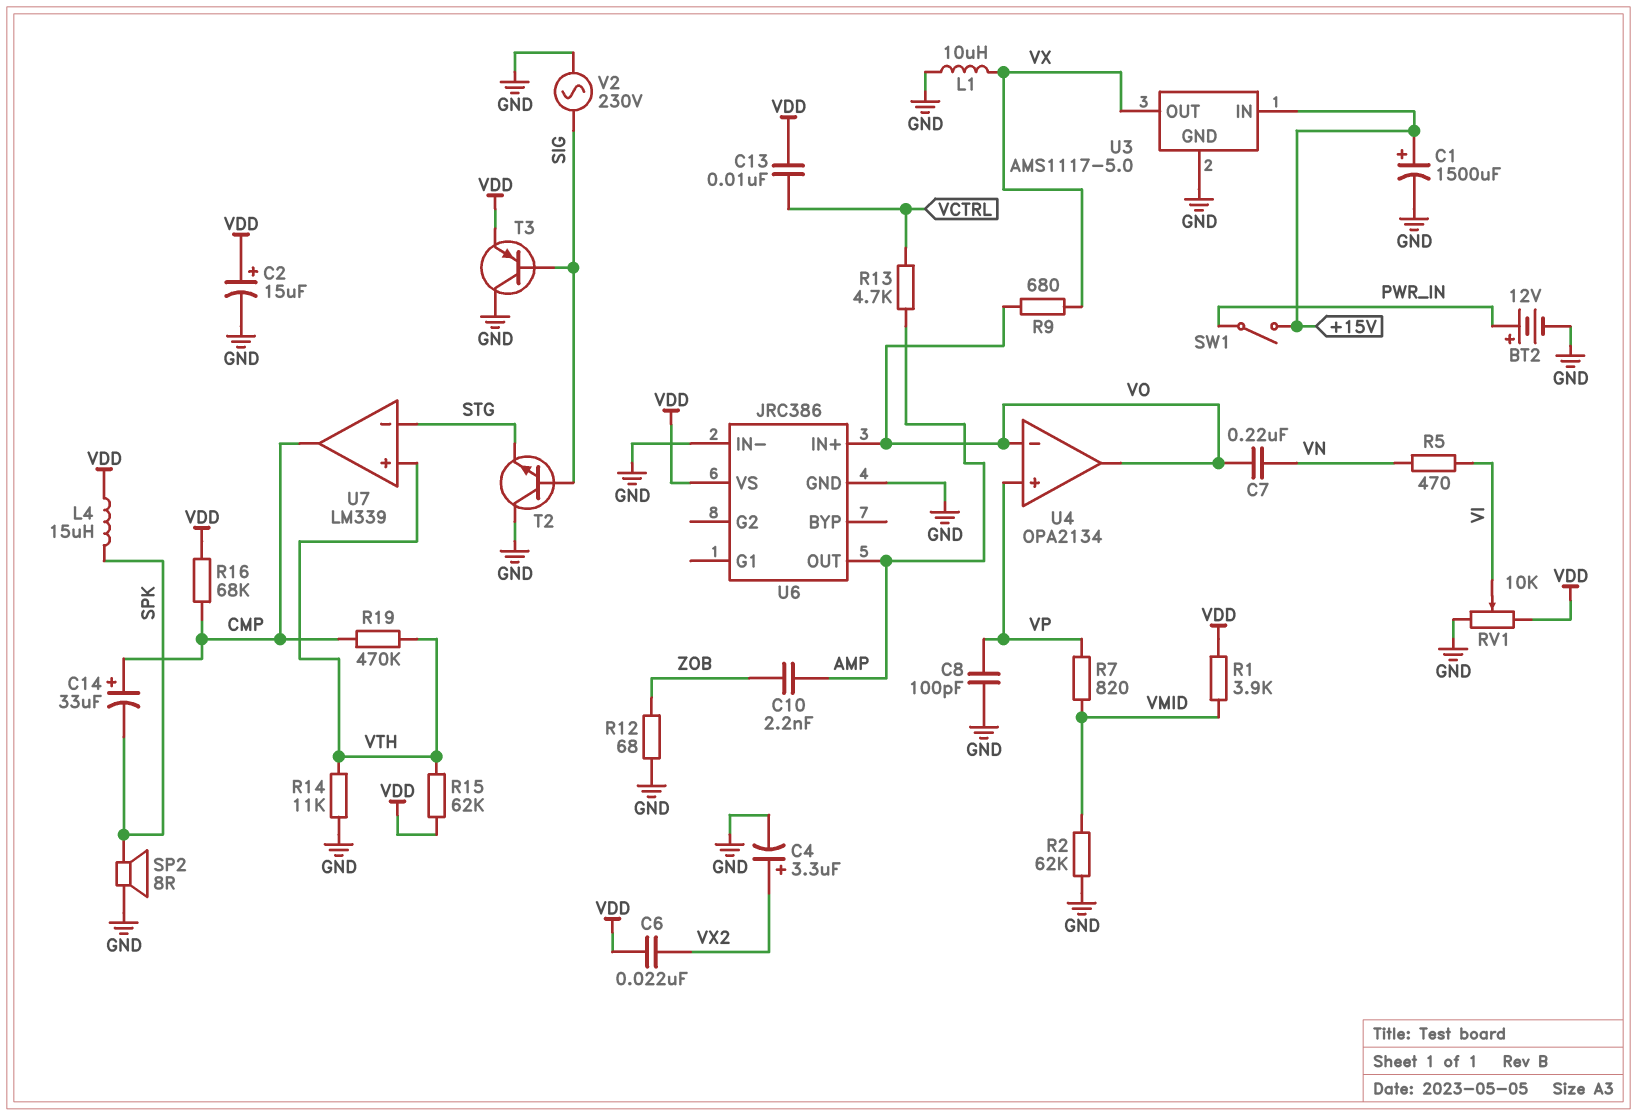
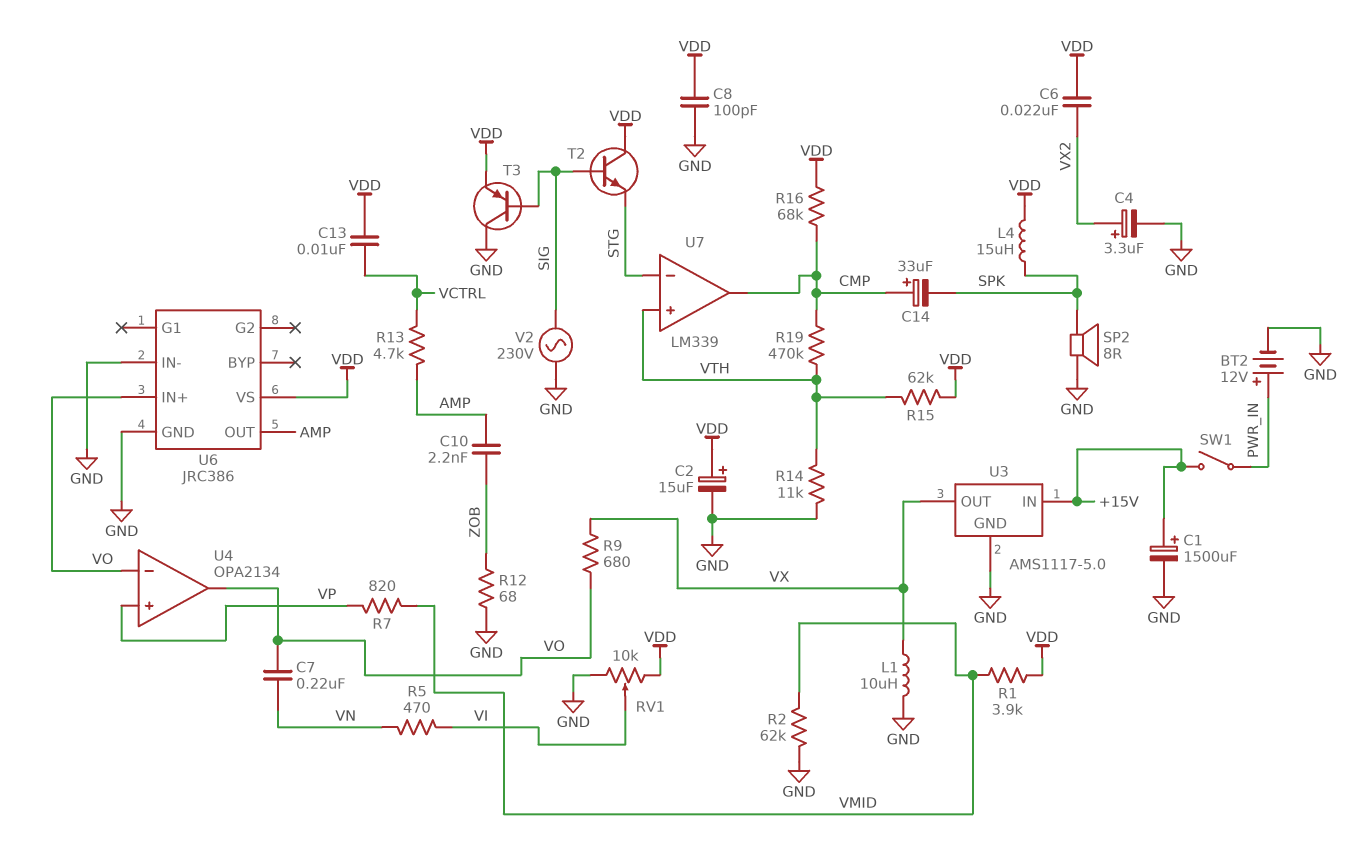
C8: 100pF (GND, VP) -> 100pF (GND, VDD)
T2: NPN (B SIG, C GND, E STG) -> NPN (B SIG, C VDD, E STG)

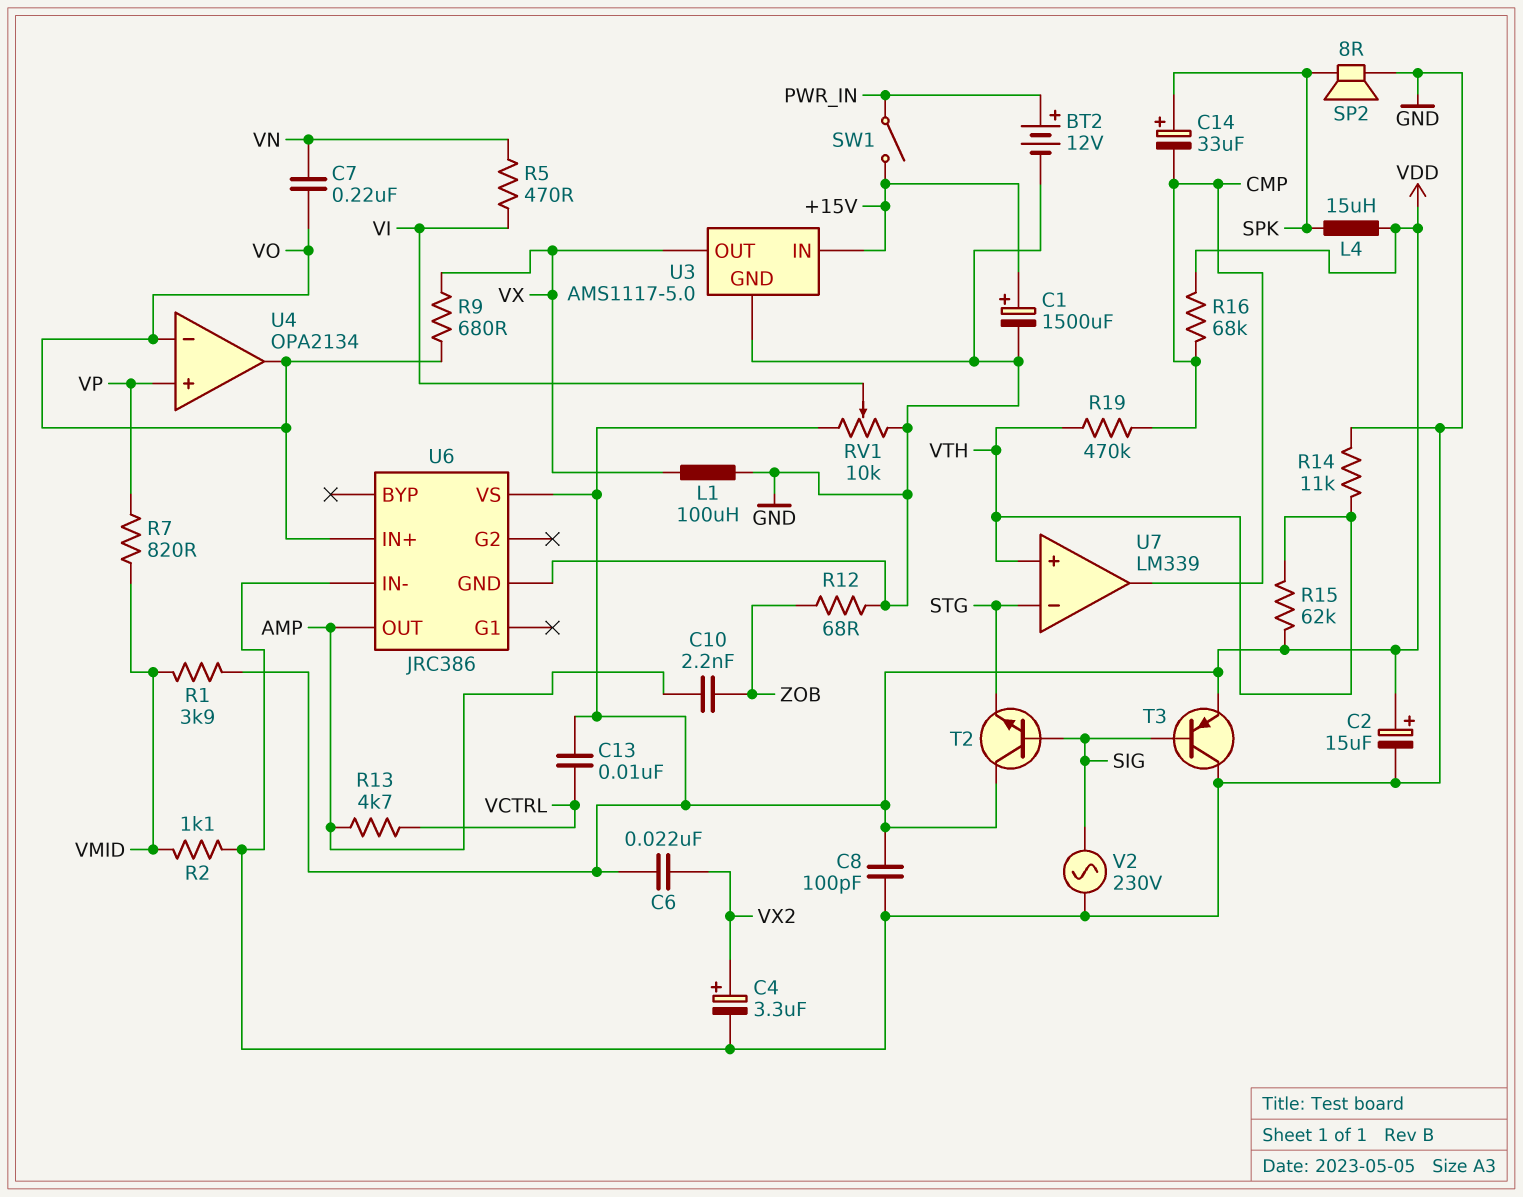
C14: 33uF (plus CMP, minus SPK) -> 33uF (plus SPK, minus CMP)
L1: 10uH (GND, VX) -> 100uH (GND, VX)
R2: 62k (GND, VMID) -> 1.1k (GND, VMID)

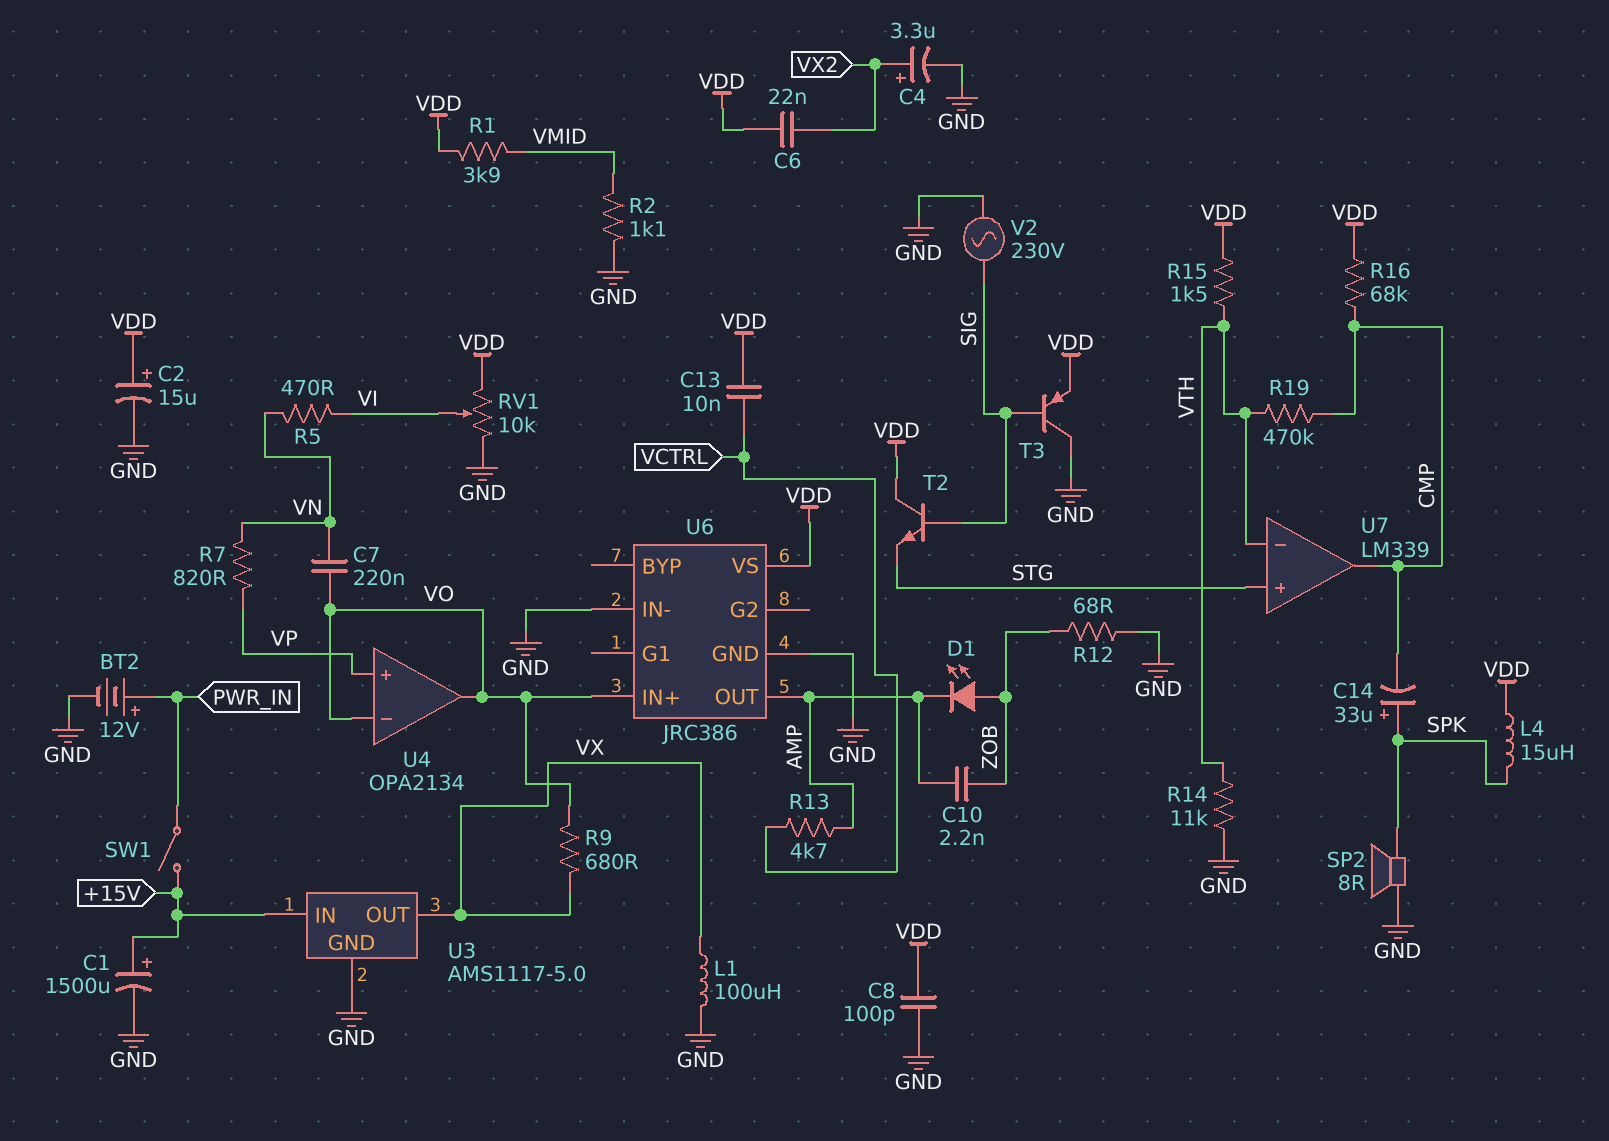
D1: none -> LED (A ZOB, K AMP)
R7: 820 (VMID, VP) -> 820 (VN, VP)
R15: 62k (VDD, VTH) -> 1.5k (VDD, VTH)
U7 pin in+: VTH -> STG
U7 pin in-: STG -> VTH

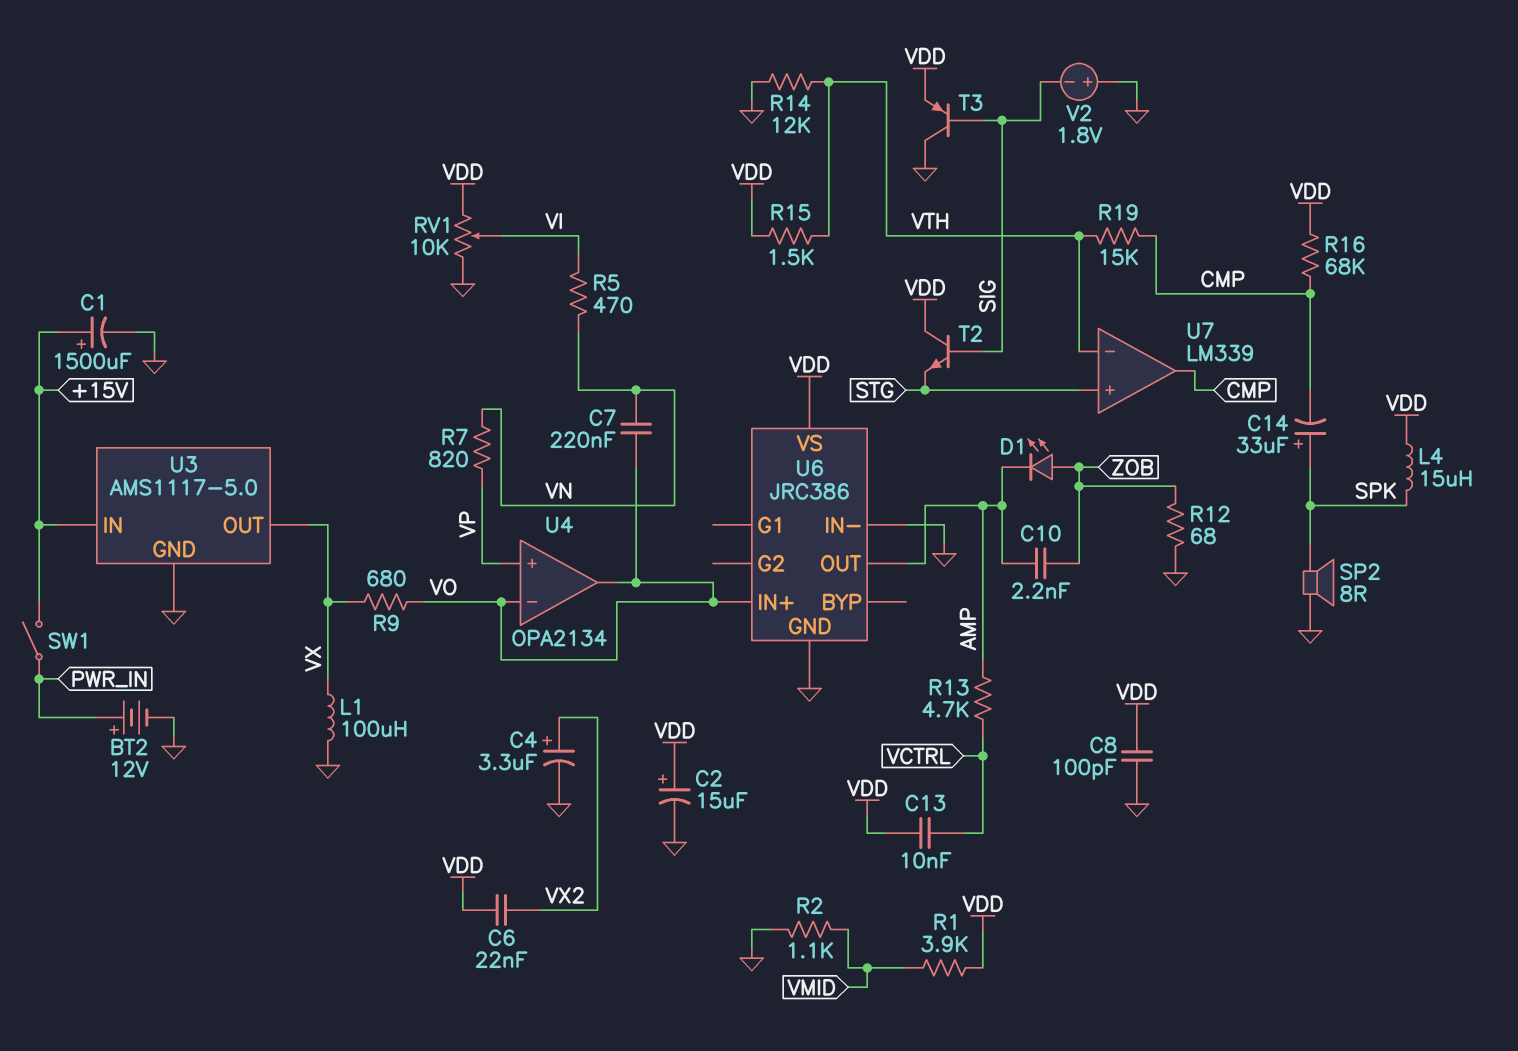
R14: 11k (GND, VTH) -> 12k (GND, VTH)
R19: 470k (CMP, VTH) -> 15k (CMP, VTH)
V2: AC 230V (GND, SIG) -> 1.8V (plus GND, minus SIG)

